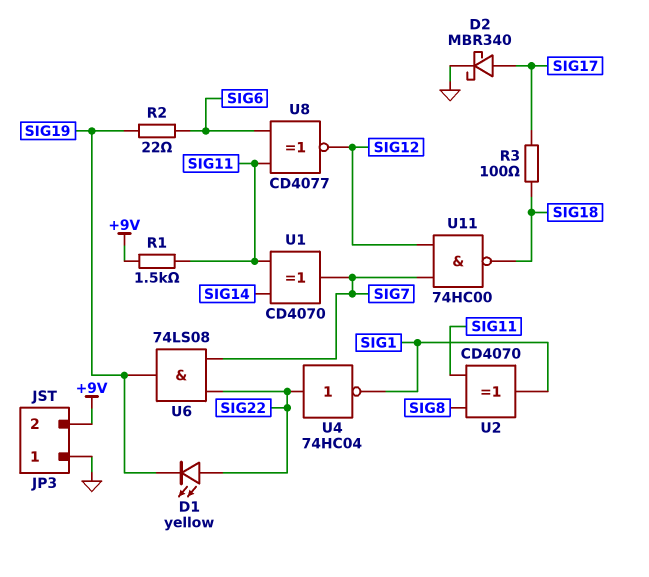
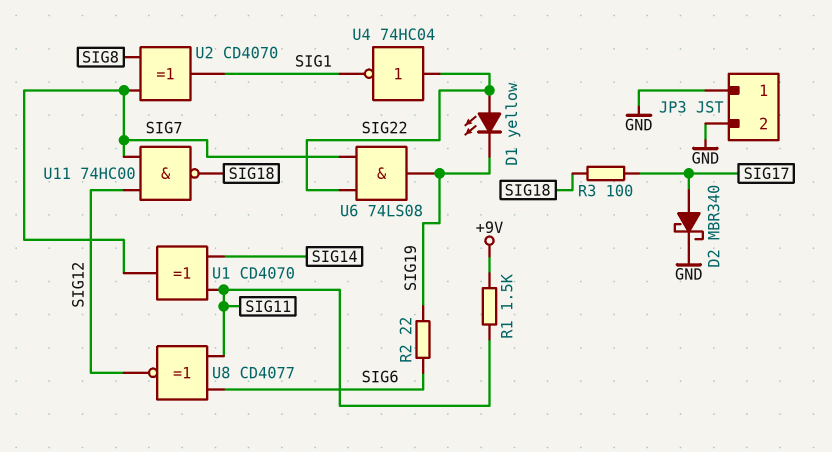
JP3 pin 2: +9V -> GND
U2: XOR CD4070 (in SIG8, in SIG11, out SIG1) -> XOR CD4070 (in SIG7, in SIG8, out SIG1)

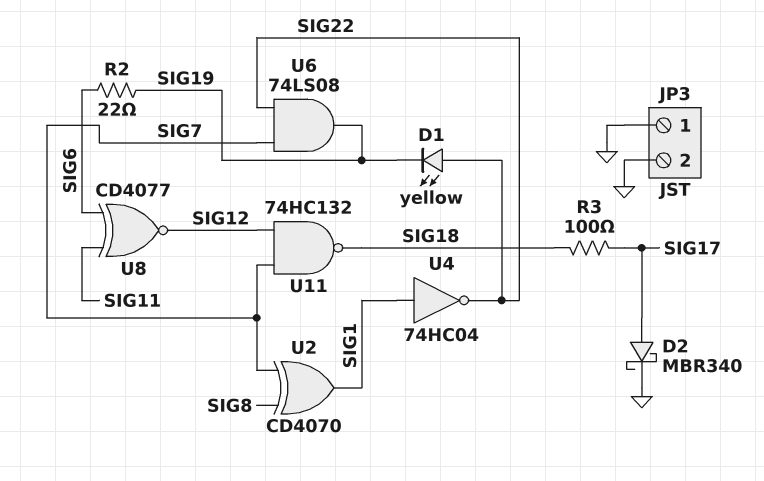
R1: 1.5k (+9V, SIG11) -> none
U1: XOR CD4070 (in SIG11, in SIG14, out SIG7) -> none
U4: NOT 74HC04 (in SIG22, out SIG1) -> NOT 74HC04 (in SIG1, out SIG22)
U11: NAND 74HC00 (in SIG7, in SIG12, out SIG18) -> NAND 74HC132 (in SIG7, in SIG12, out SIG18)

